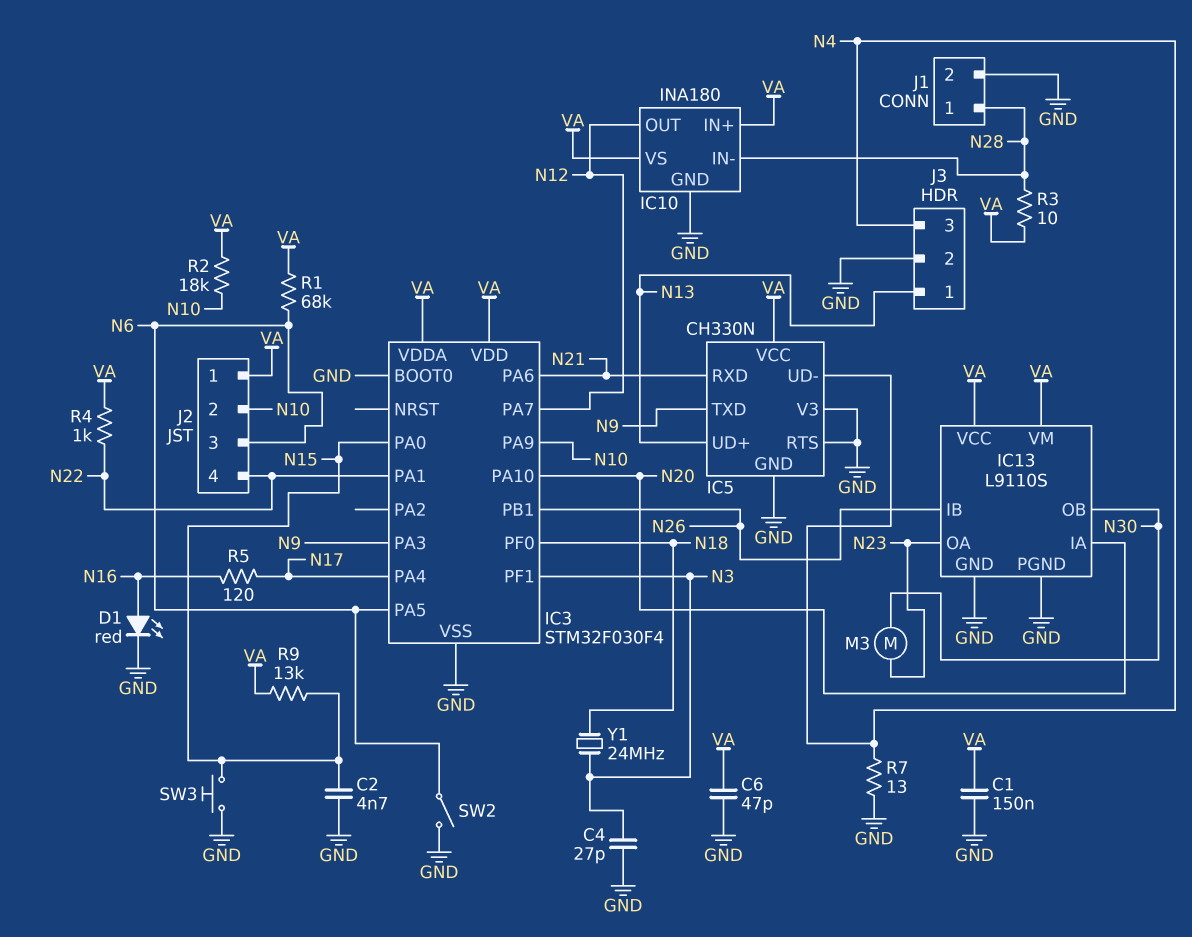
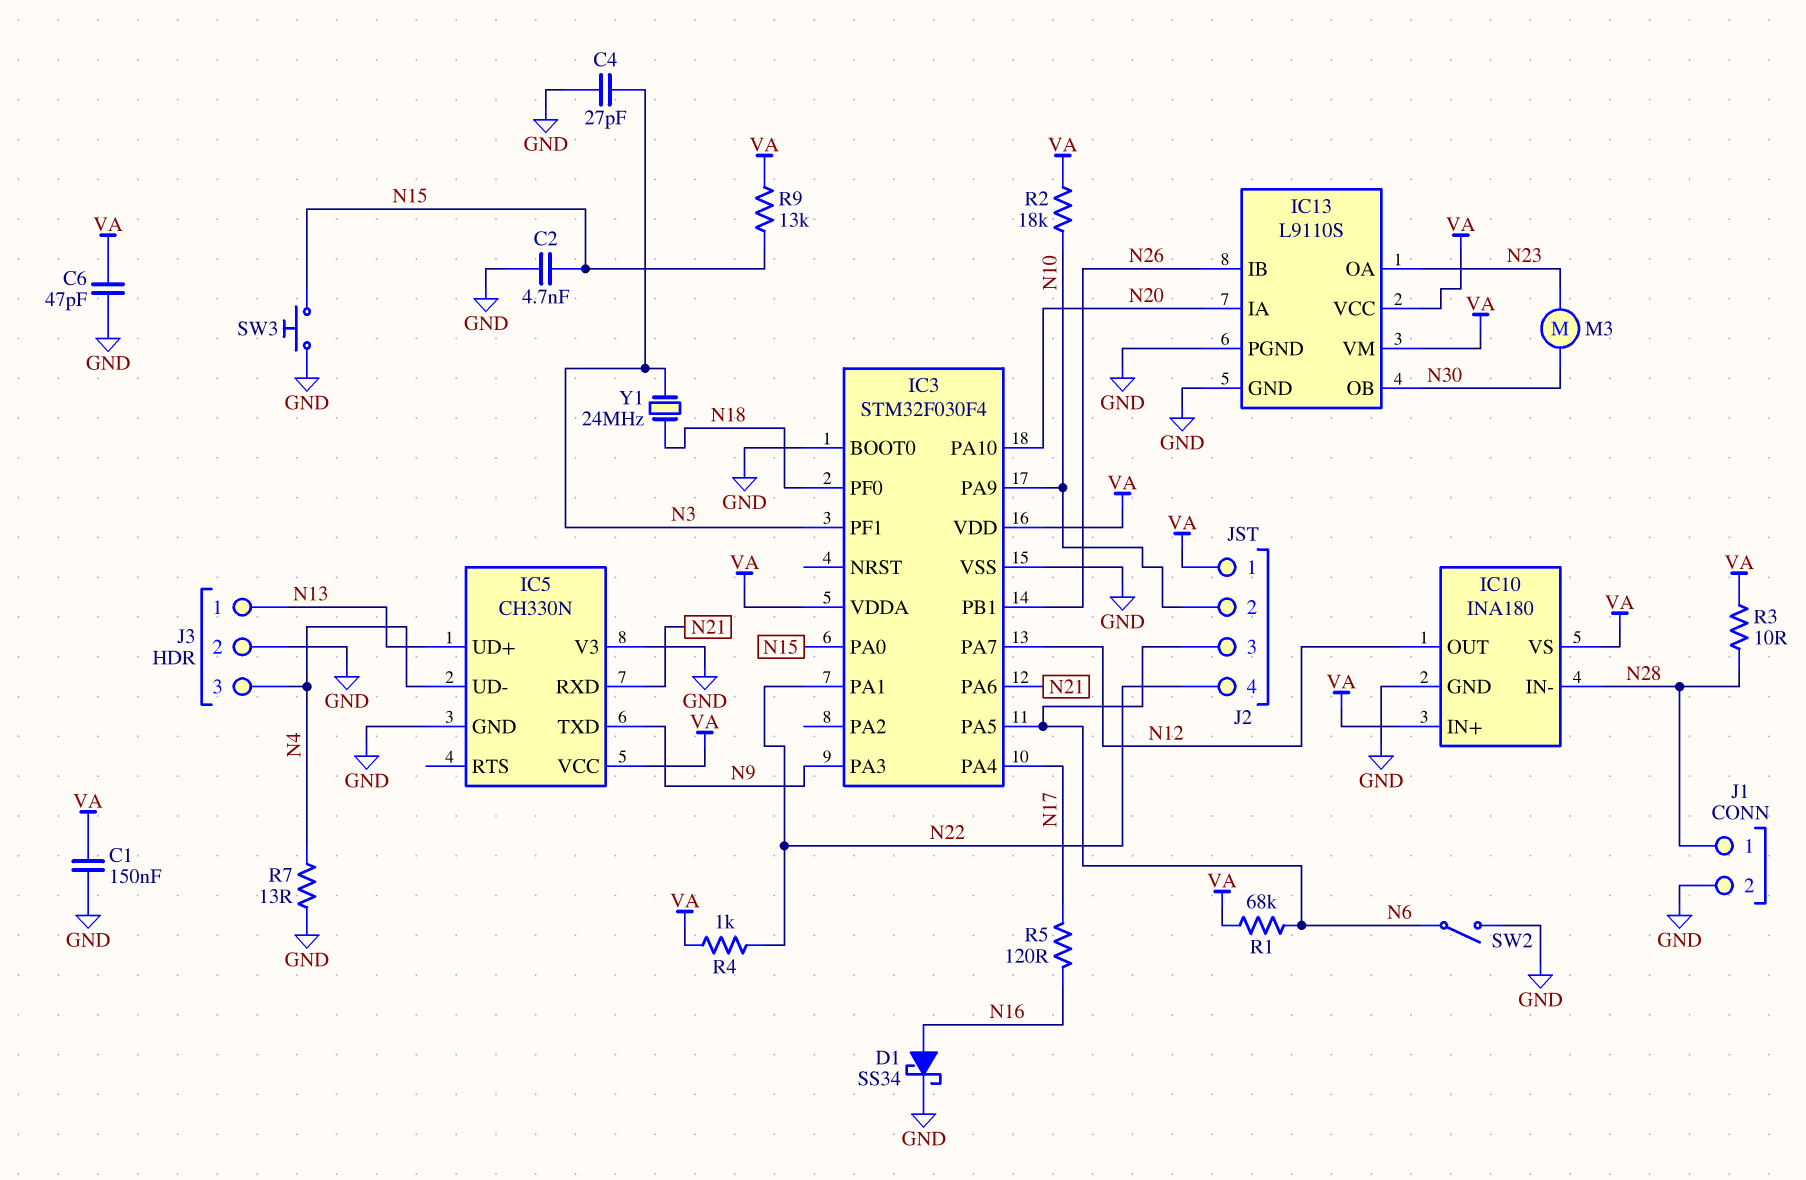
D1: LED red (A N16, K GND) -> schottky SS34 (A N16, K GND)
IC5 pin RTS: GND -> none

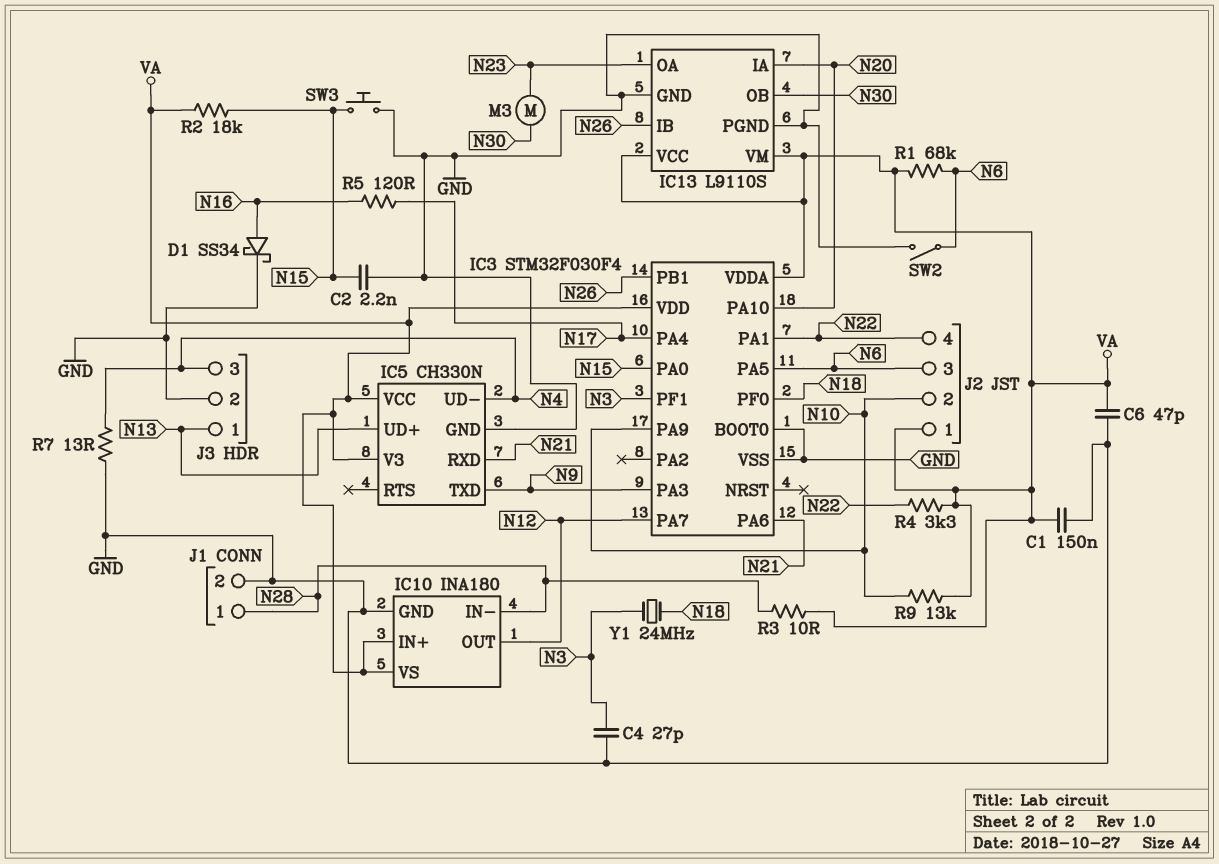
C2: 4.7nF (GND, N15) -> 2.2nF (GND, N15)
IC5 pin V3: GND -> VA
R2: 18k (N10, VA) -> 18k (N15, VA)
R4: 1k (N22, VA) -> 3.3k (N22, VA)
R9: 13k (N15, VA) -> 13k (N10, VA)

